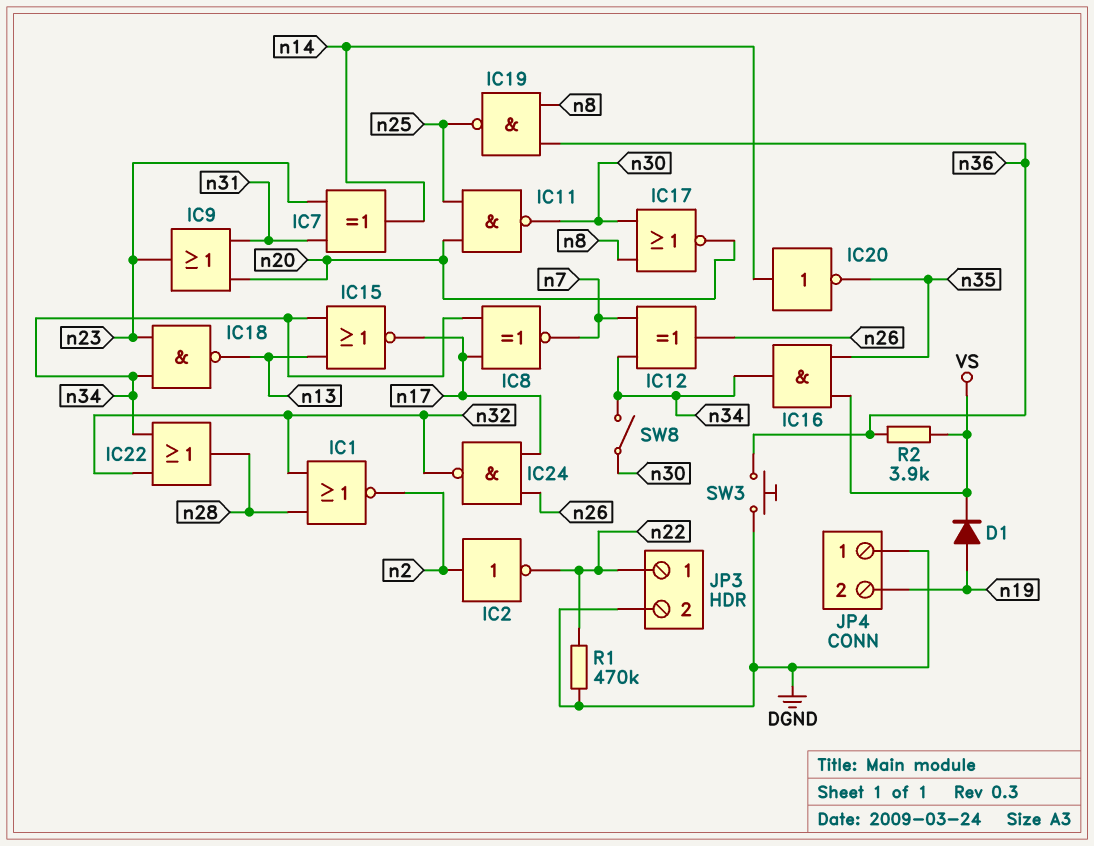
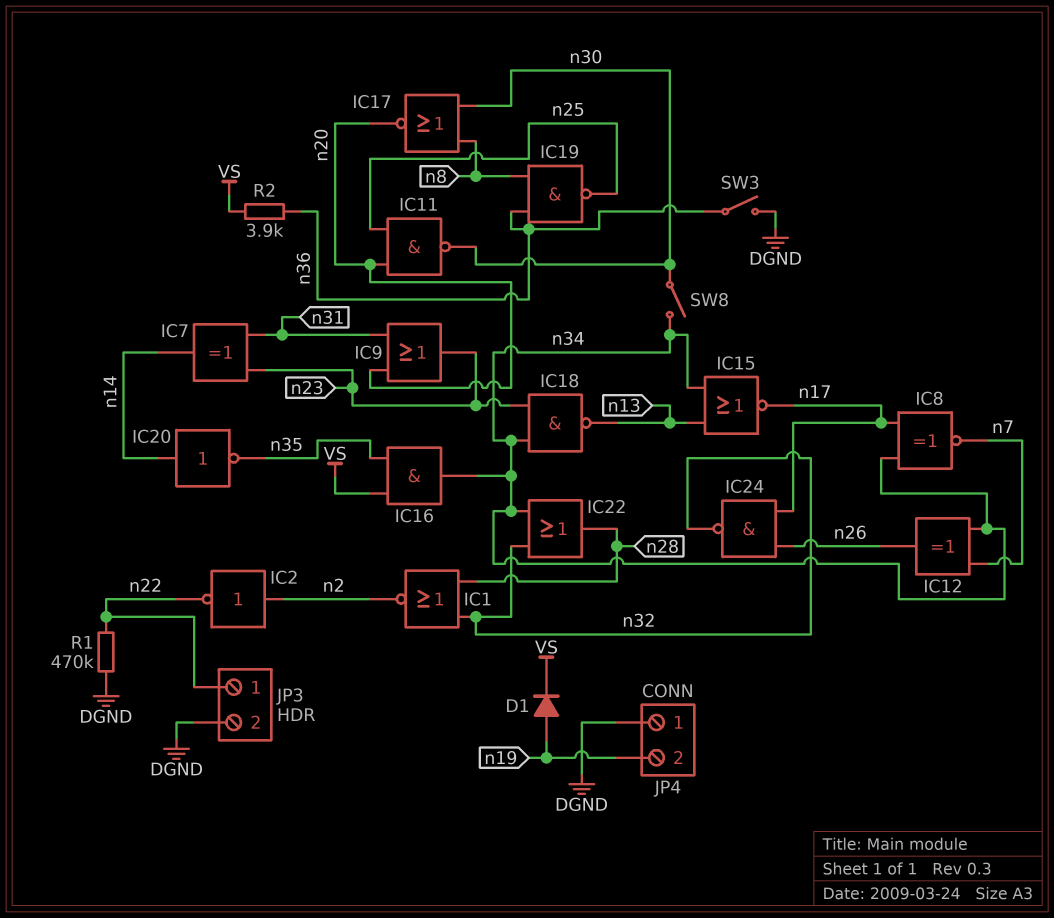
SW3: button (DGND, n36) -> switch (DGND, n36)

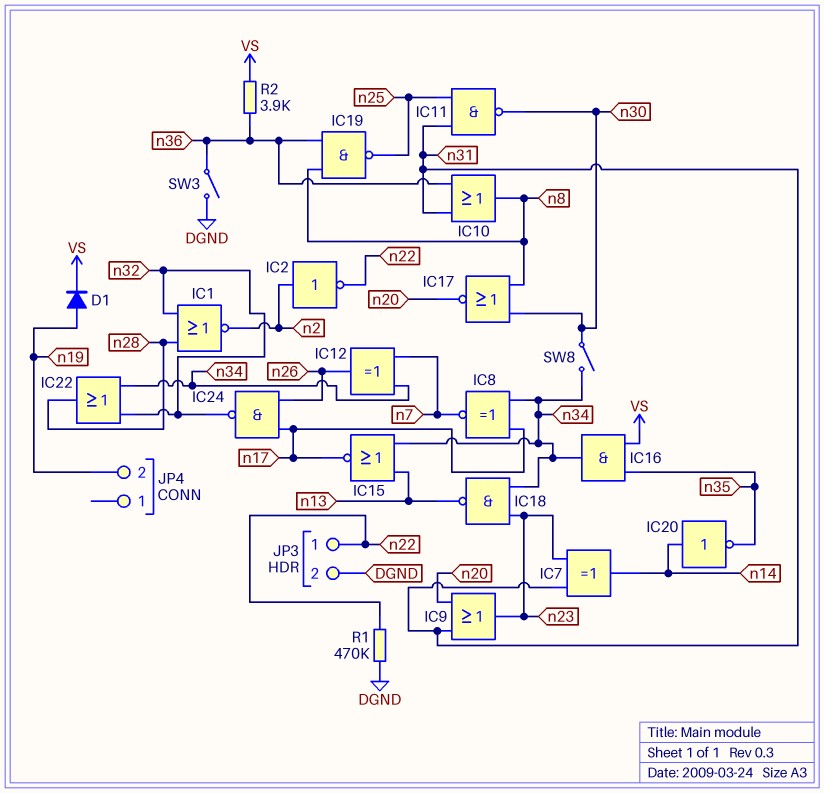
IC10: none -> OR (in n31, in n36, out n8)
IC11: NAND (in n20, in n25, out n30) -> NAND (in n25, in n31, out n30)
JP4 pin 1: DGND -> none

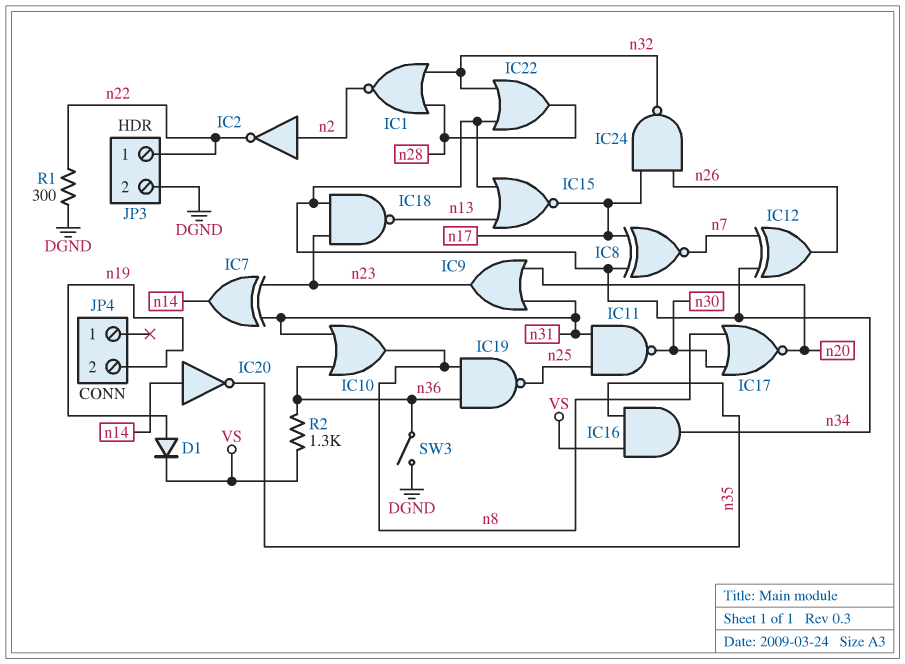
R1: 470k (DGND, n22) -> 300 (DGND, n22)
R2: 3.9k (VS, n36) -> 1.3k (VS, n36)
SW8: switch (n30, n34) -> none

